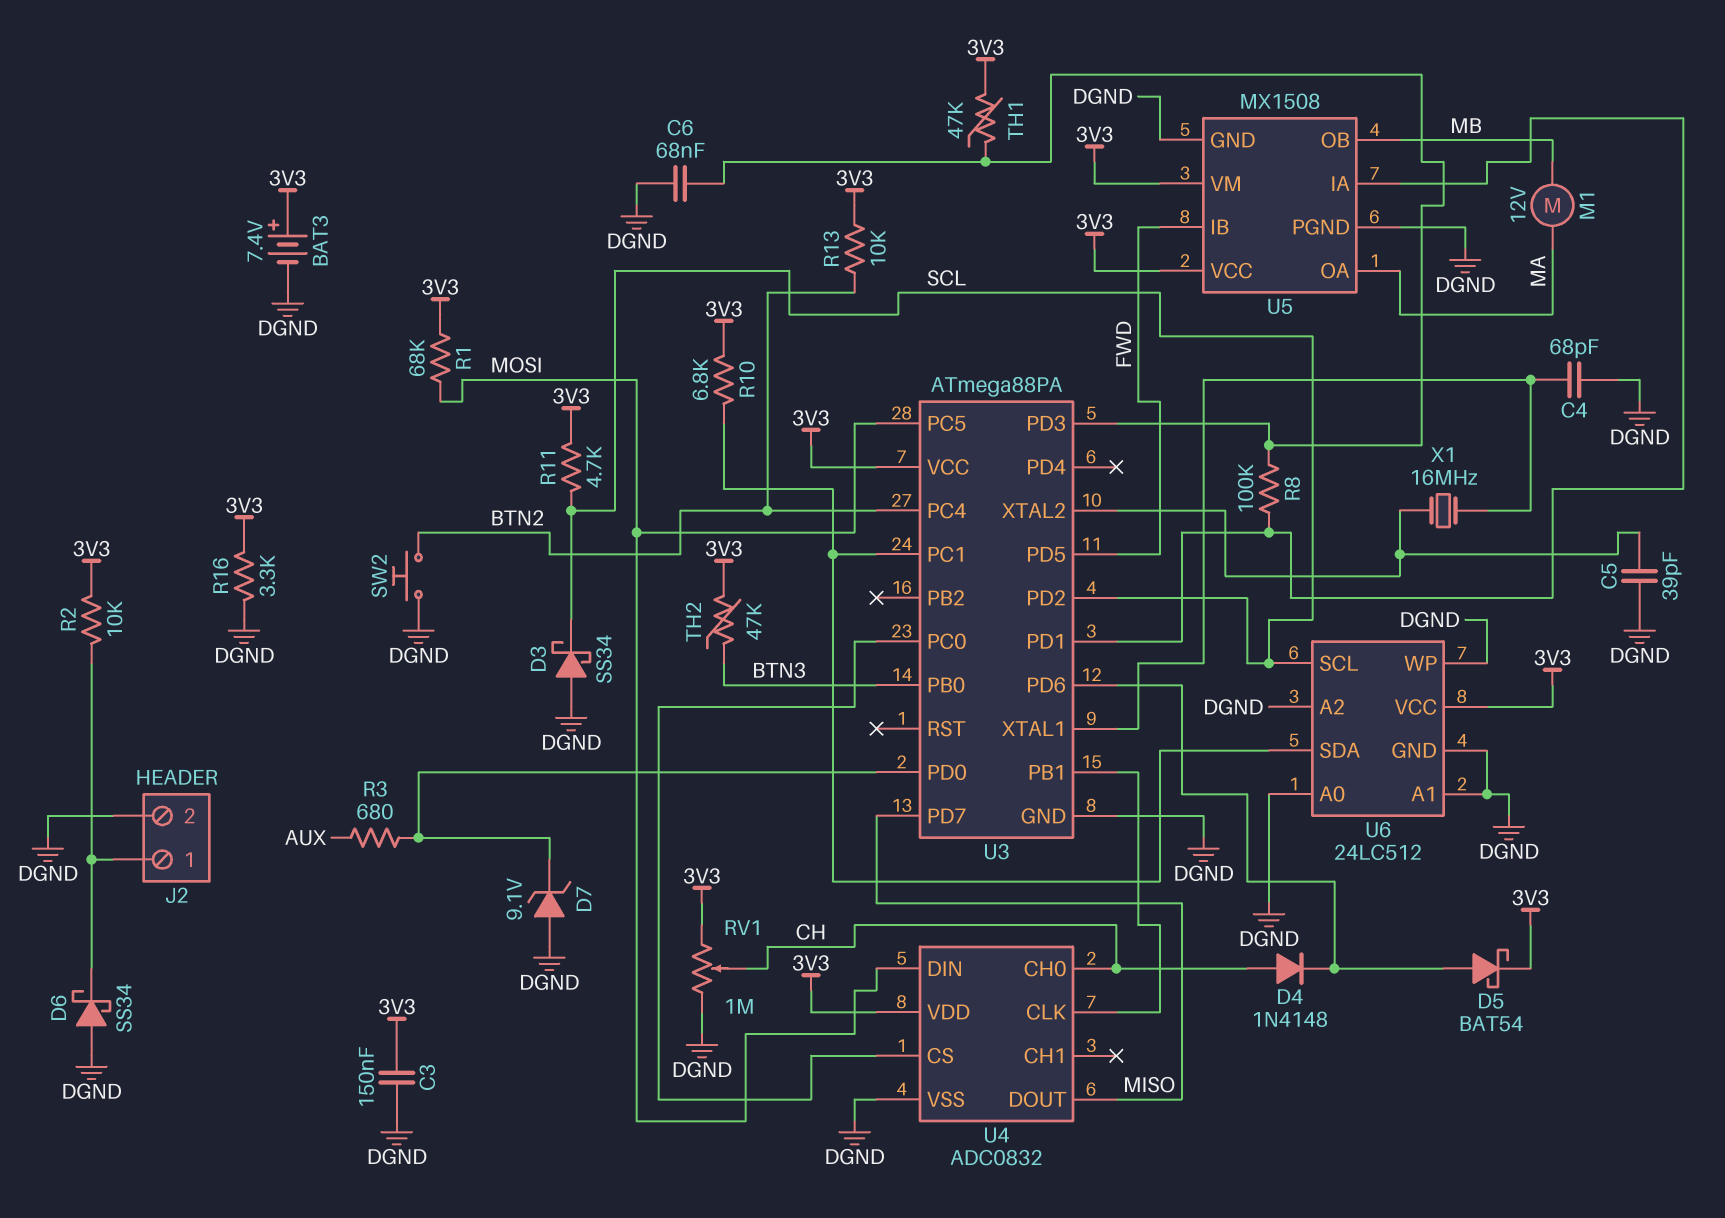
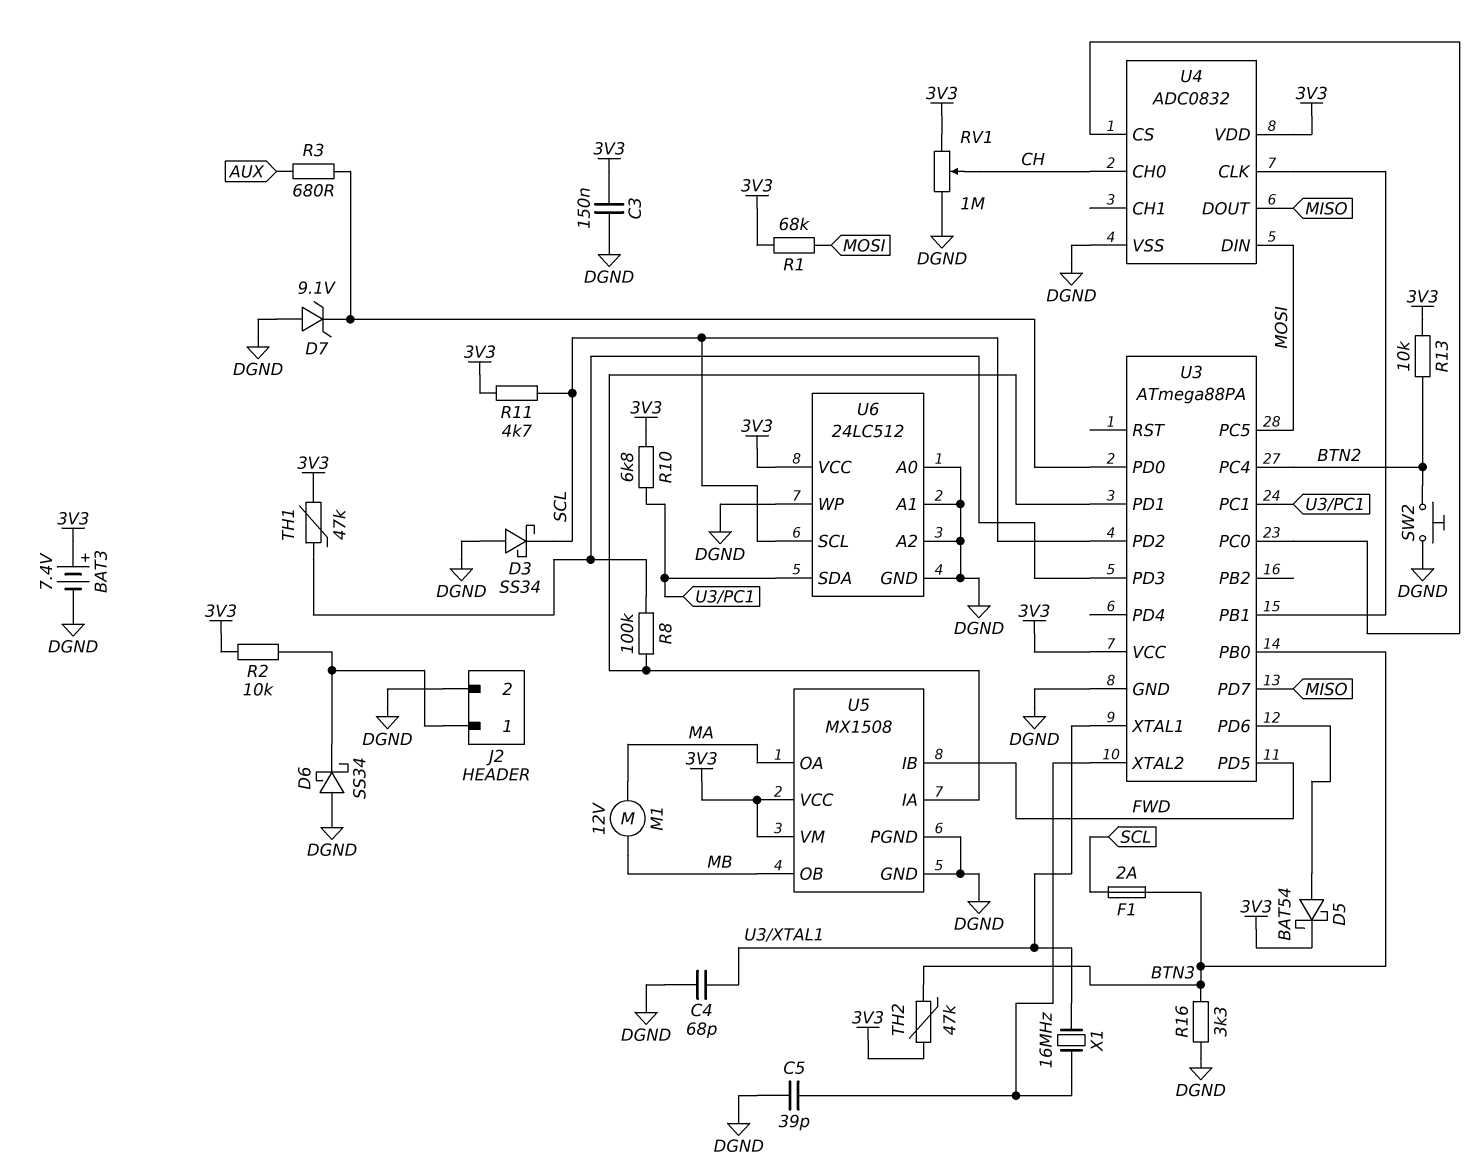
C6: 68nF (DGND, U3/PD3) -> none
D4: diode 1N4148 (A CH, K U3/PD6) -> none
F1: none -> 2A (BTN3, SCL)
R16: 3.3k (3V3, DGND) -> 3.3k (BTN3, DGND)

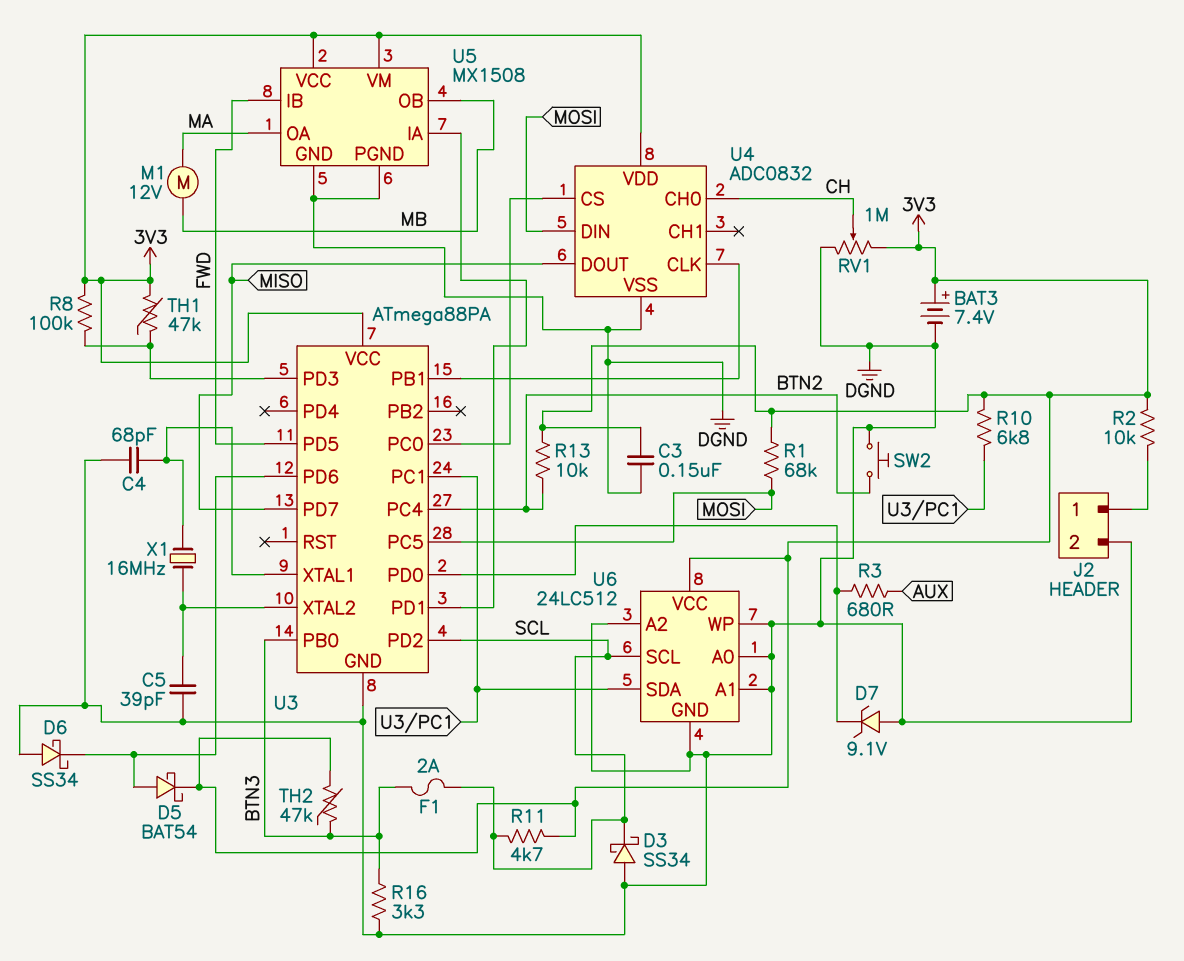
D6: schottky SS34 (A DGND, K J2/1) -> schottky SS34 (A DGND, K U3/PD6)
R8: 100k (U3/PD1, U3/PD3) -> 100k (3V3, U3/PD3)

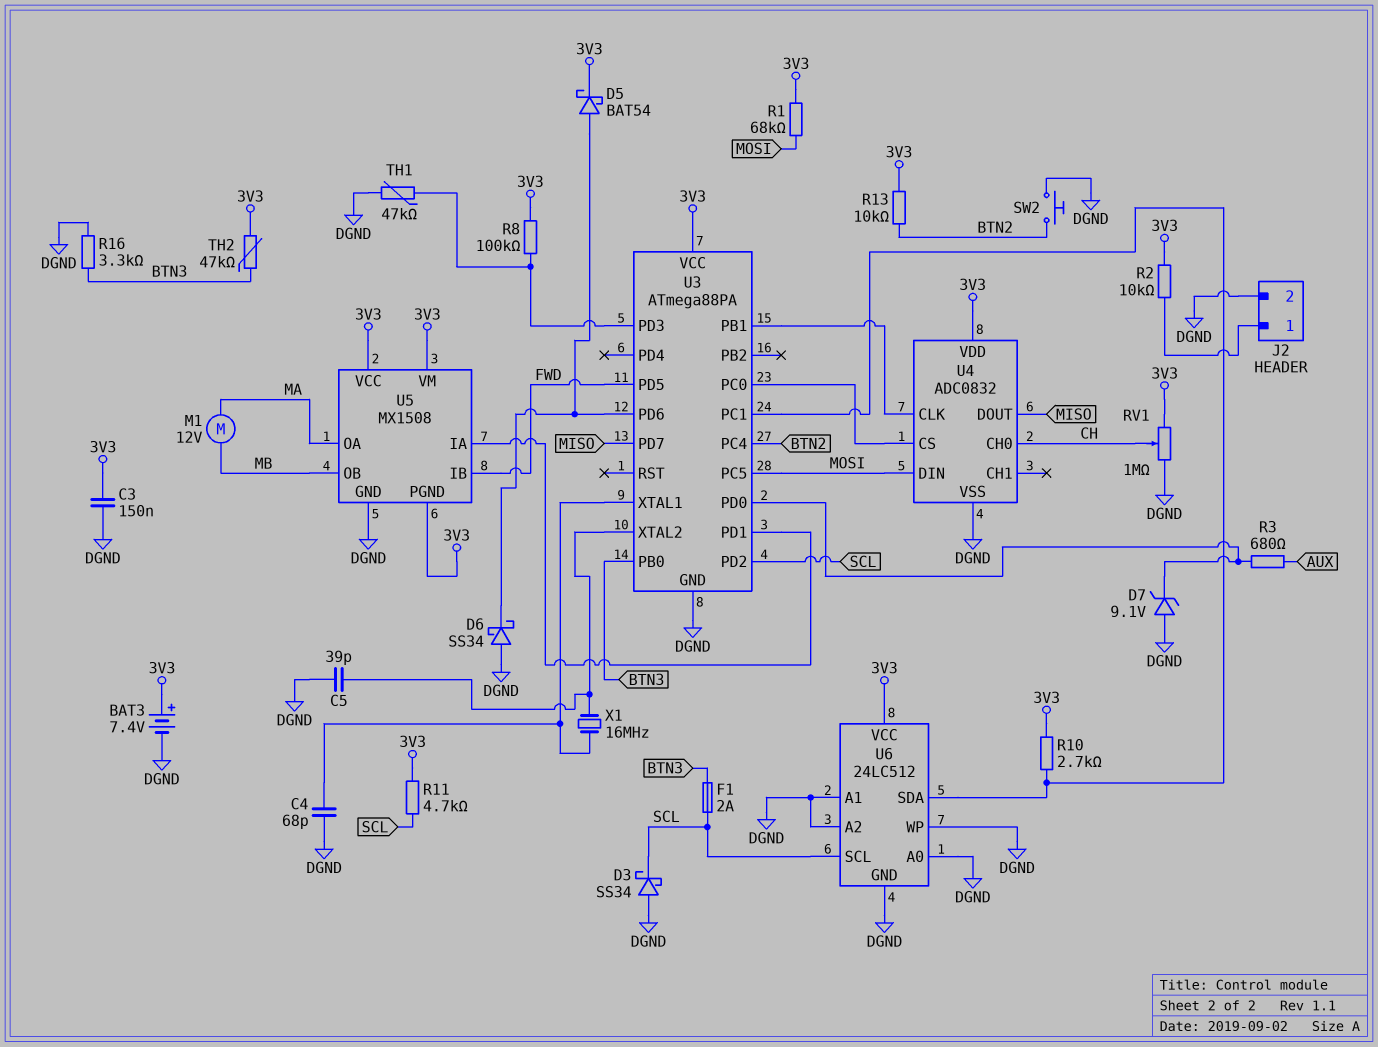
R10: 6.8k (3V3, U3/PC1) -> 2.7k (3V3, U3/PC1)
TH1: 47k (3V3, U3/PD3) -> 47k (DGND, U3/PD3)
U5 pin PGND: DGND -> 3V3

